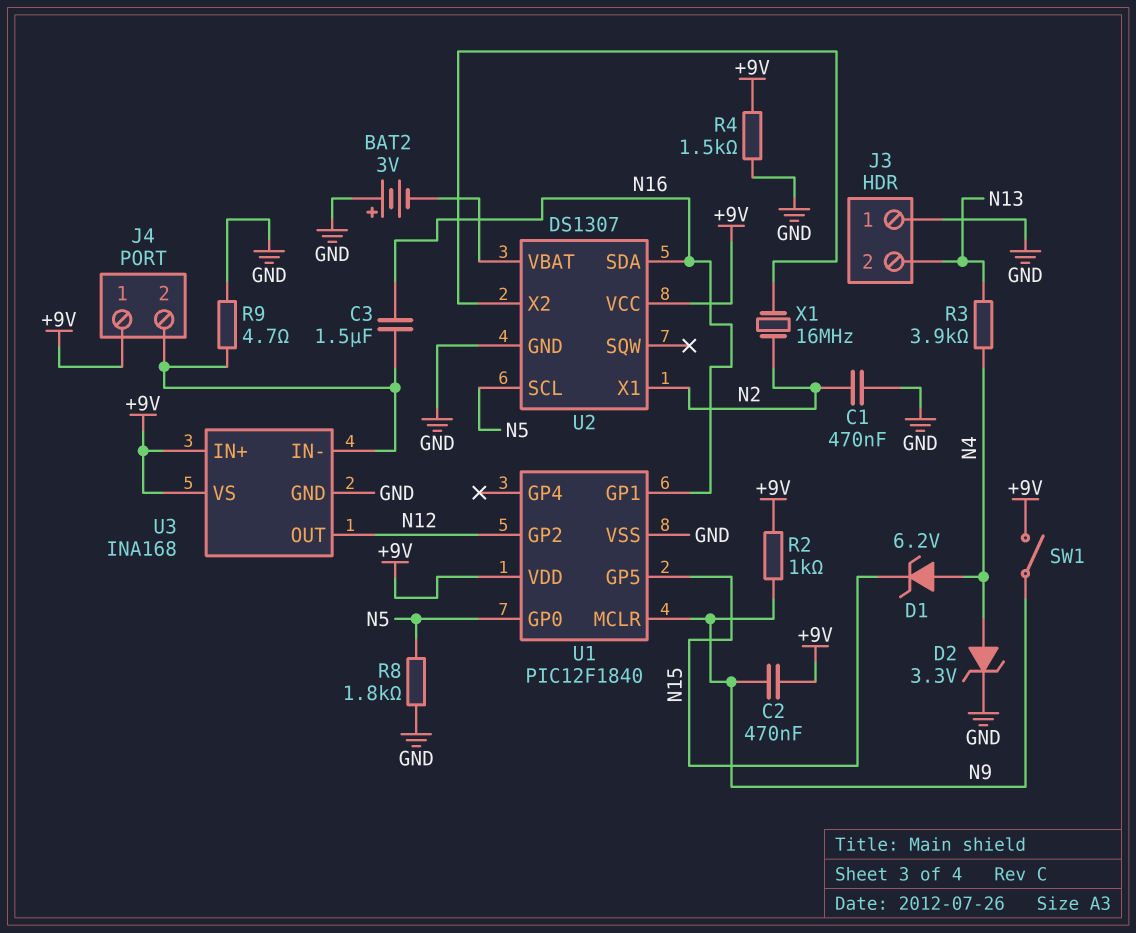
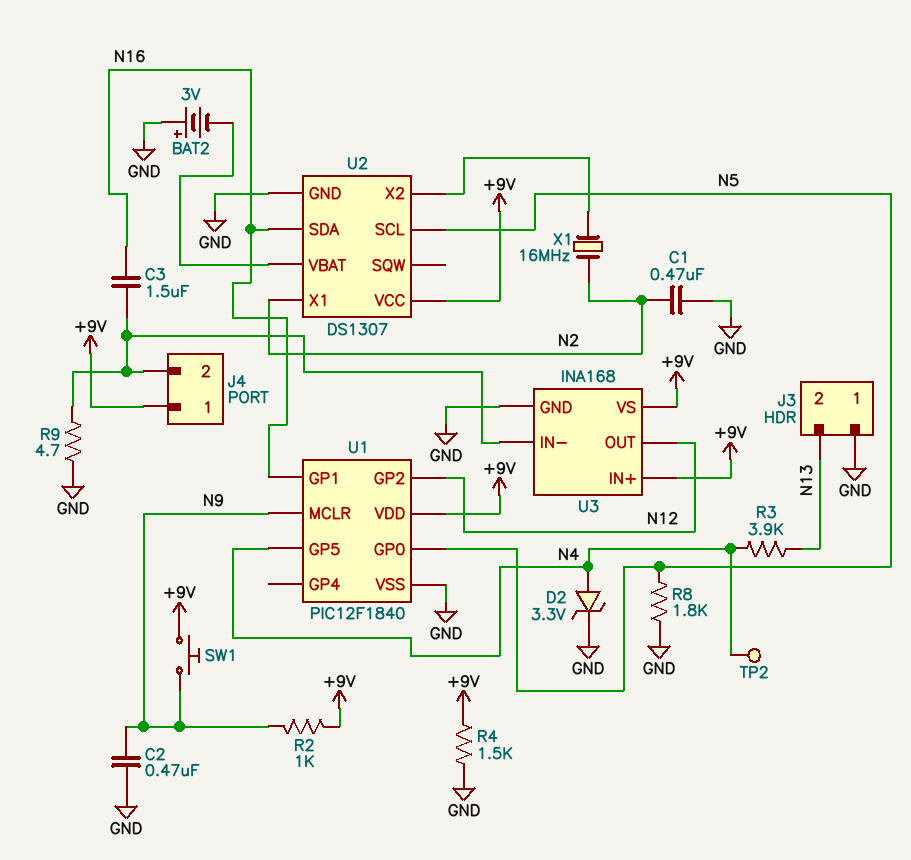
C2: 470nF (+9V, N9) -> 470nF (GND, N9)
D1: zener 6.2V (A N4, K N15) -> none
SW1: switch (+9V, N9) -> button (+9V, N9)
TP2: none -> test point (N4)
U1 pin GP5: N15 -> N4

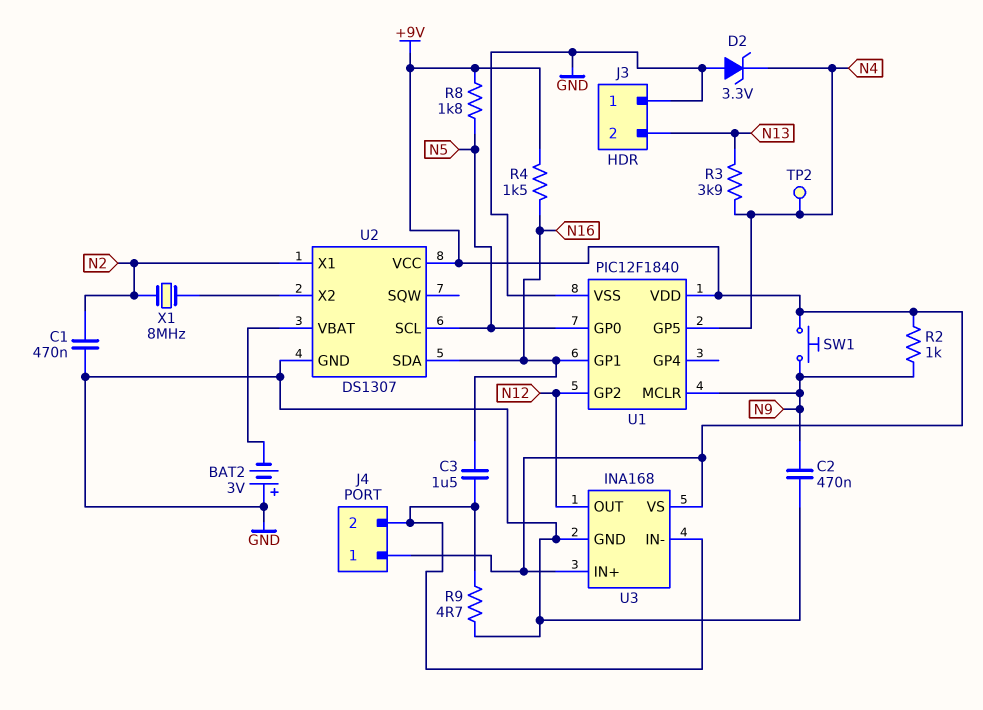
D2: zener 3.3V (A N4, K GND) -> zener 3.3V (A GND, K N4)
R4: 1.5k (+9V, GND) -> 1.5k (+9V, N16)
R8: 1.8k (GND, N5) -> 1.8k (+9V, N5)
X1: 16MHz (N2, U2/X2) -> 8MHz (N2, U2/X2)

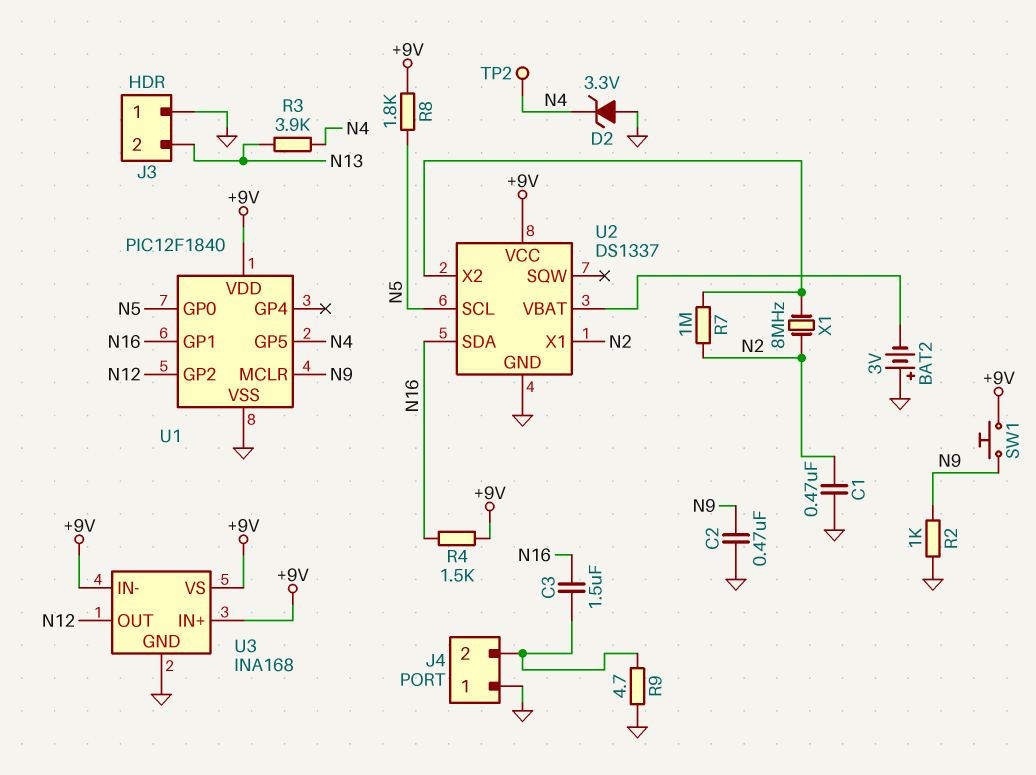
J4 pin 1: +9V -> GND
R2: 1k (+9V, N9) -> 1k (GND, N9)
R7: none -> 1M (N2, U2/X2)
U2: DS1307 -> DS1337
U3 pin IN-: J4/2 -> +9V

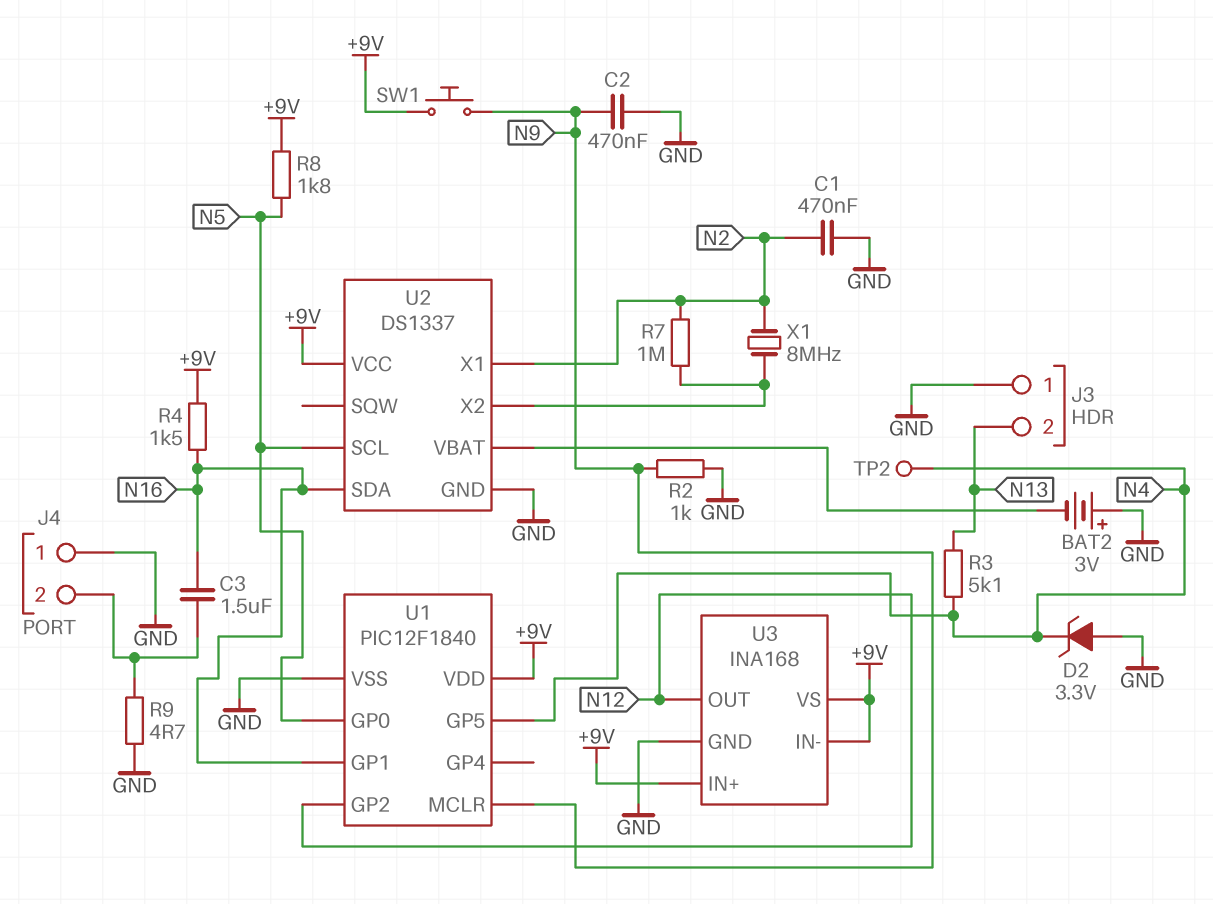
R3: 3.9k (N4, N13) -> 5.1k (N4, N13)

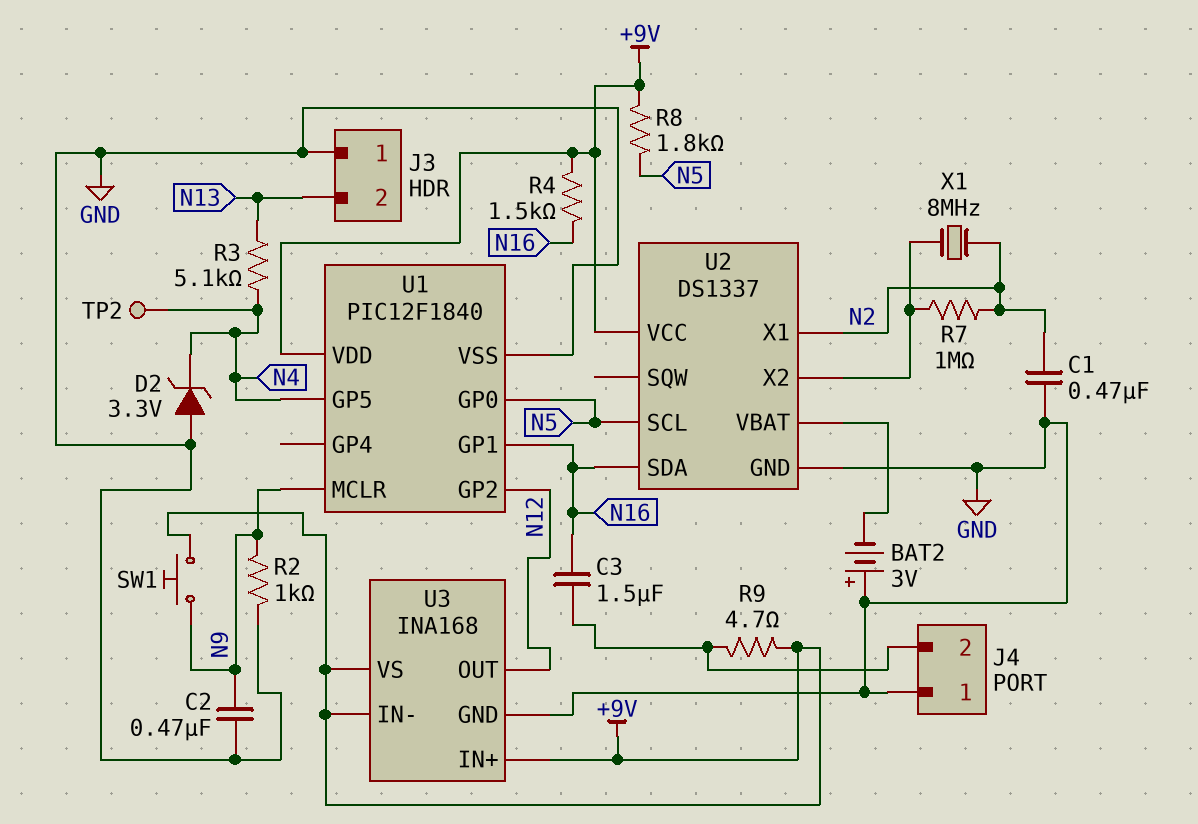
R9: 4.7 (GND, J4/2) -> 4.7 (+9V, J4/2)

